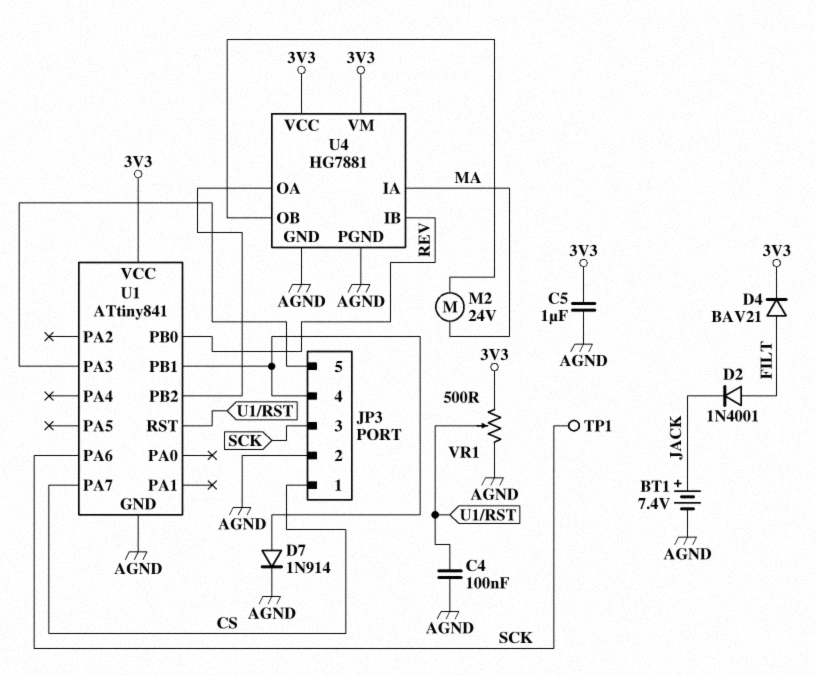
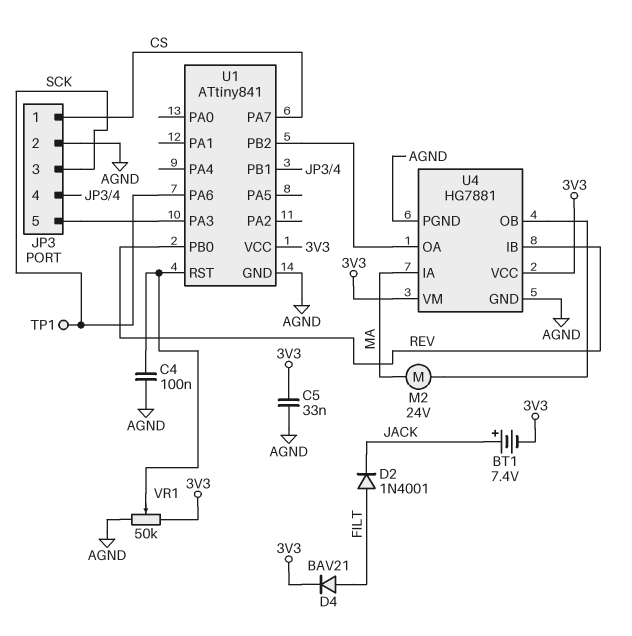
BT1: 7.4V (plus JACK, minus AGND) -> 7.4V (plus JACK, minus 3V3)
C5: 1uF (3V3, AGND) -> 33nF (3V3, AGND)
D7: diode 1N914 (A JP3/4, K AGND) -> none
VR1: 500 (3V3, AGND, wiper U1/RST) -> 50k (3V3, AGND, wiper U1/RST)

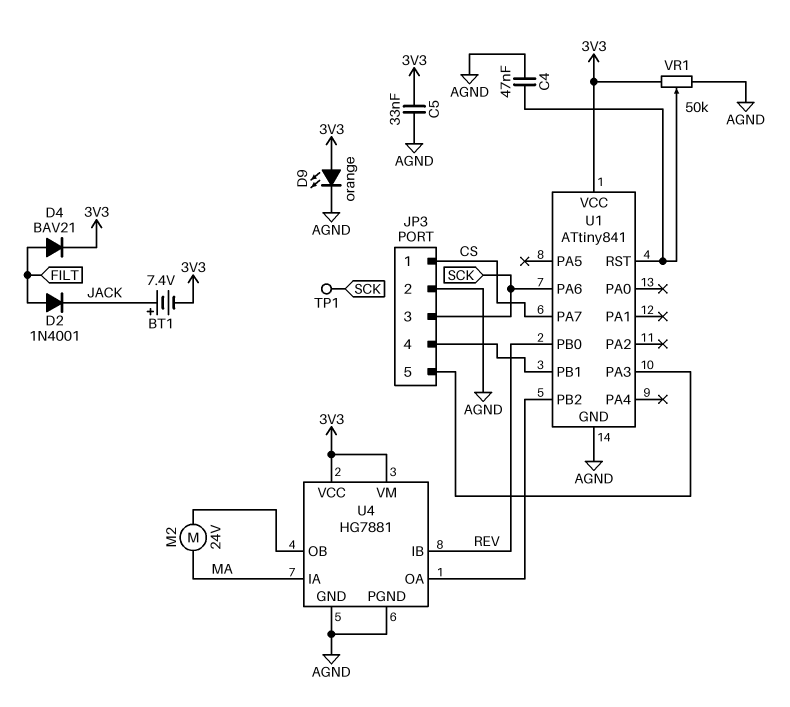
C4: 100nF (AGND, U1/RST) -> 47nF (AGND, U1/RST)
D9: none -> LED orange (A 3V3, K AGND)

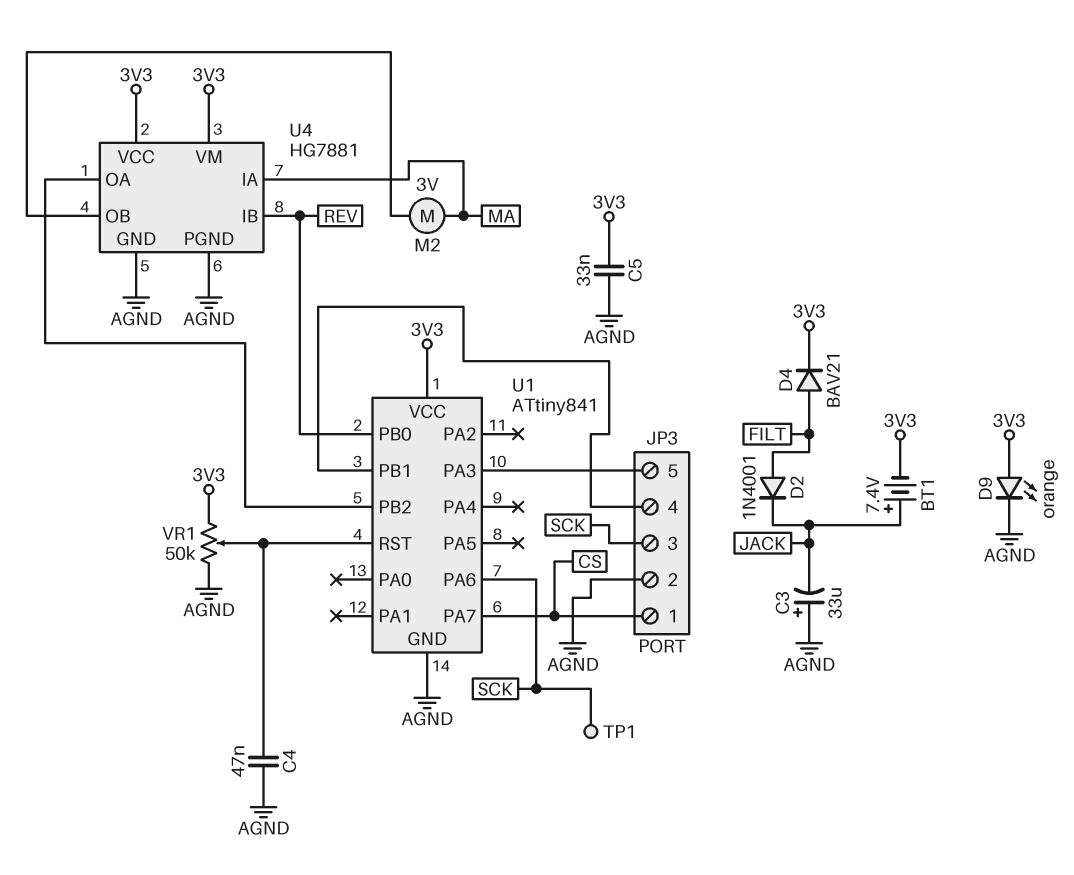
C3: none -> 33uF (plus AGND, minus JACK)
M2: motor 24V (MA, U4/OB) -> motor 3V (MA, U4/OB)

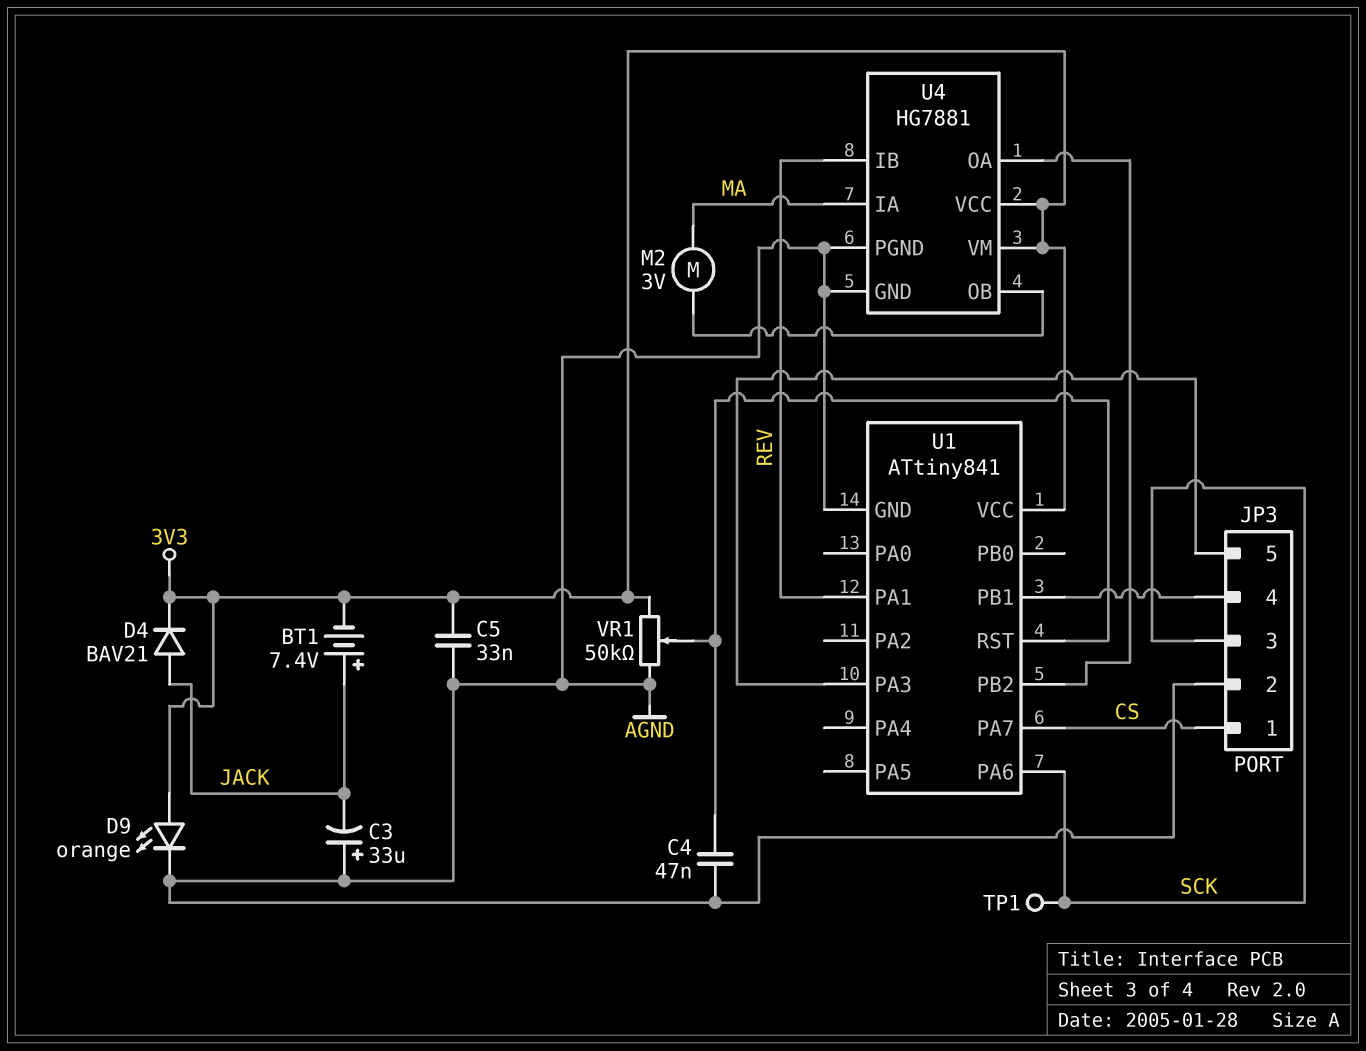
D2: diode 1N4001 (A FILT, K JACK) -> none
D4: diode BAV21 (A FILT, K 3V3) -> diode BAV21 (A JACK, K 3V3)
U1 pin PA1: none -> REV
U1 pin PB0: REV -> none

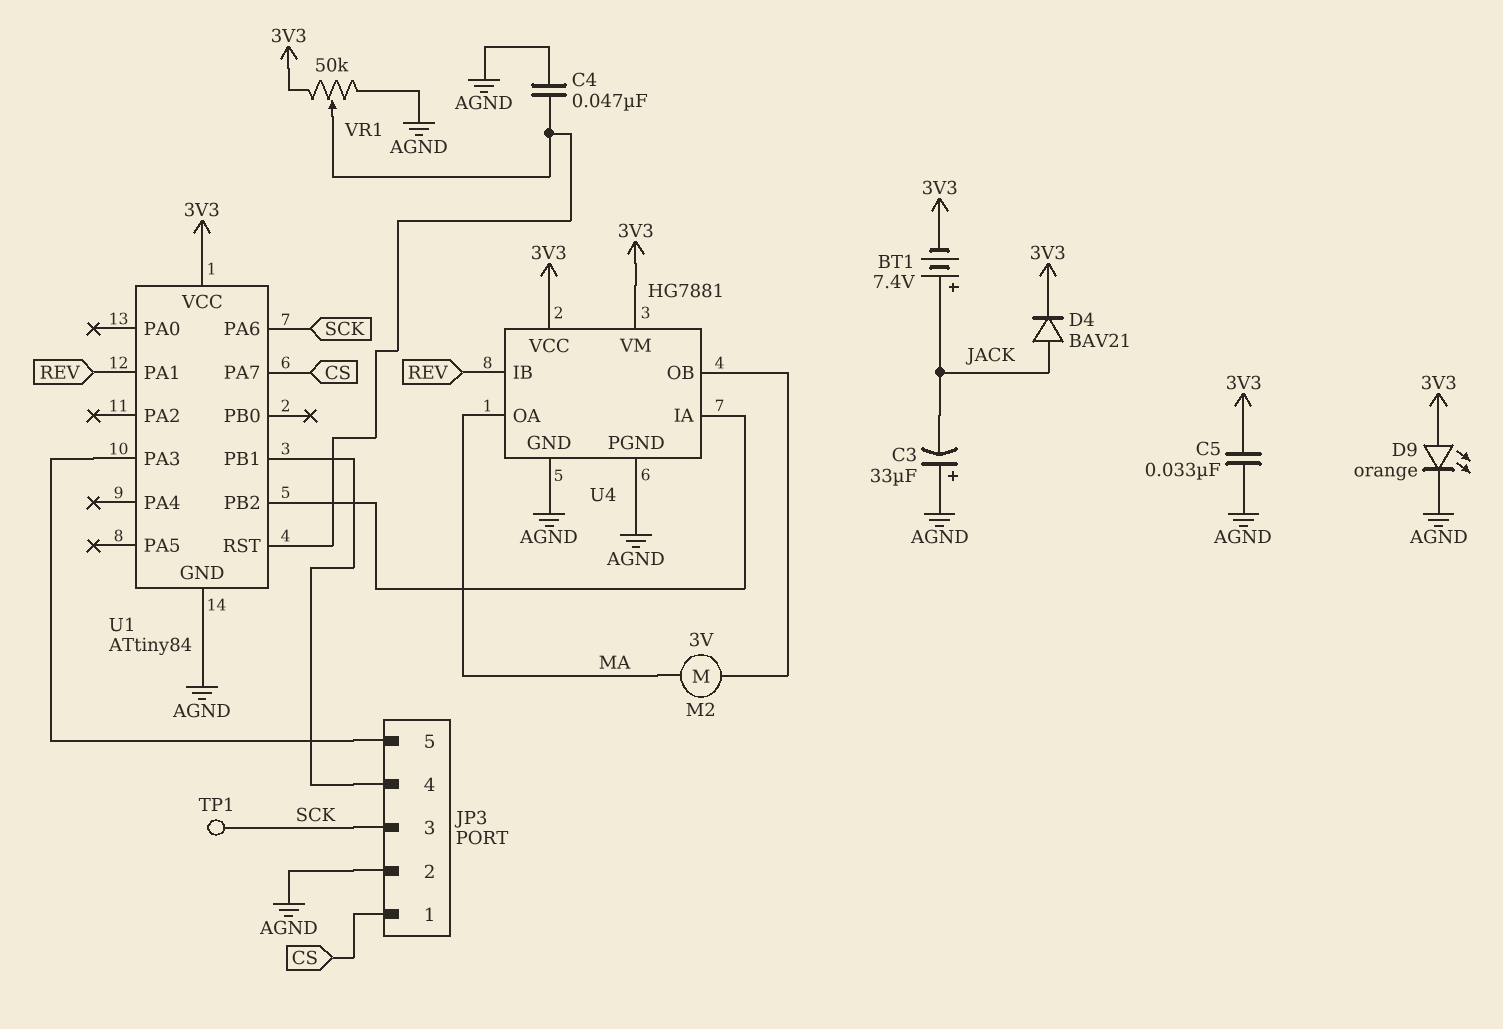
U1: ATtiny841 -> ATtiny84
U4 pin IA: MA -> U1/PB2
U4 pin OA: U1/PB2 -> MA

